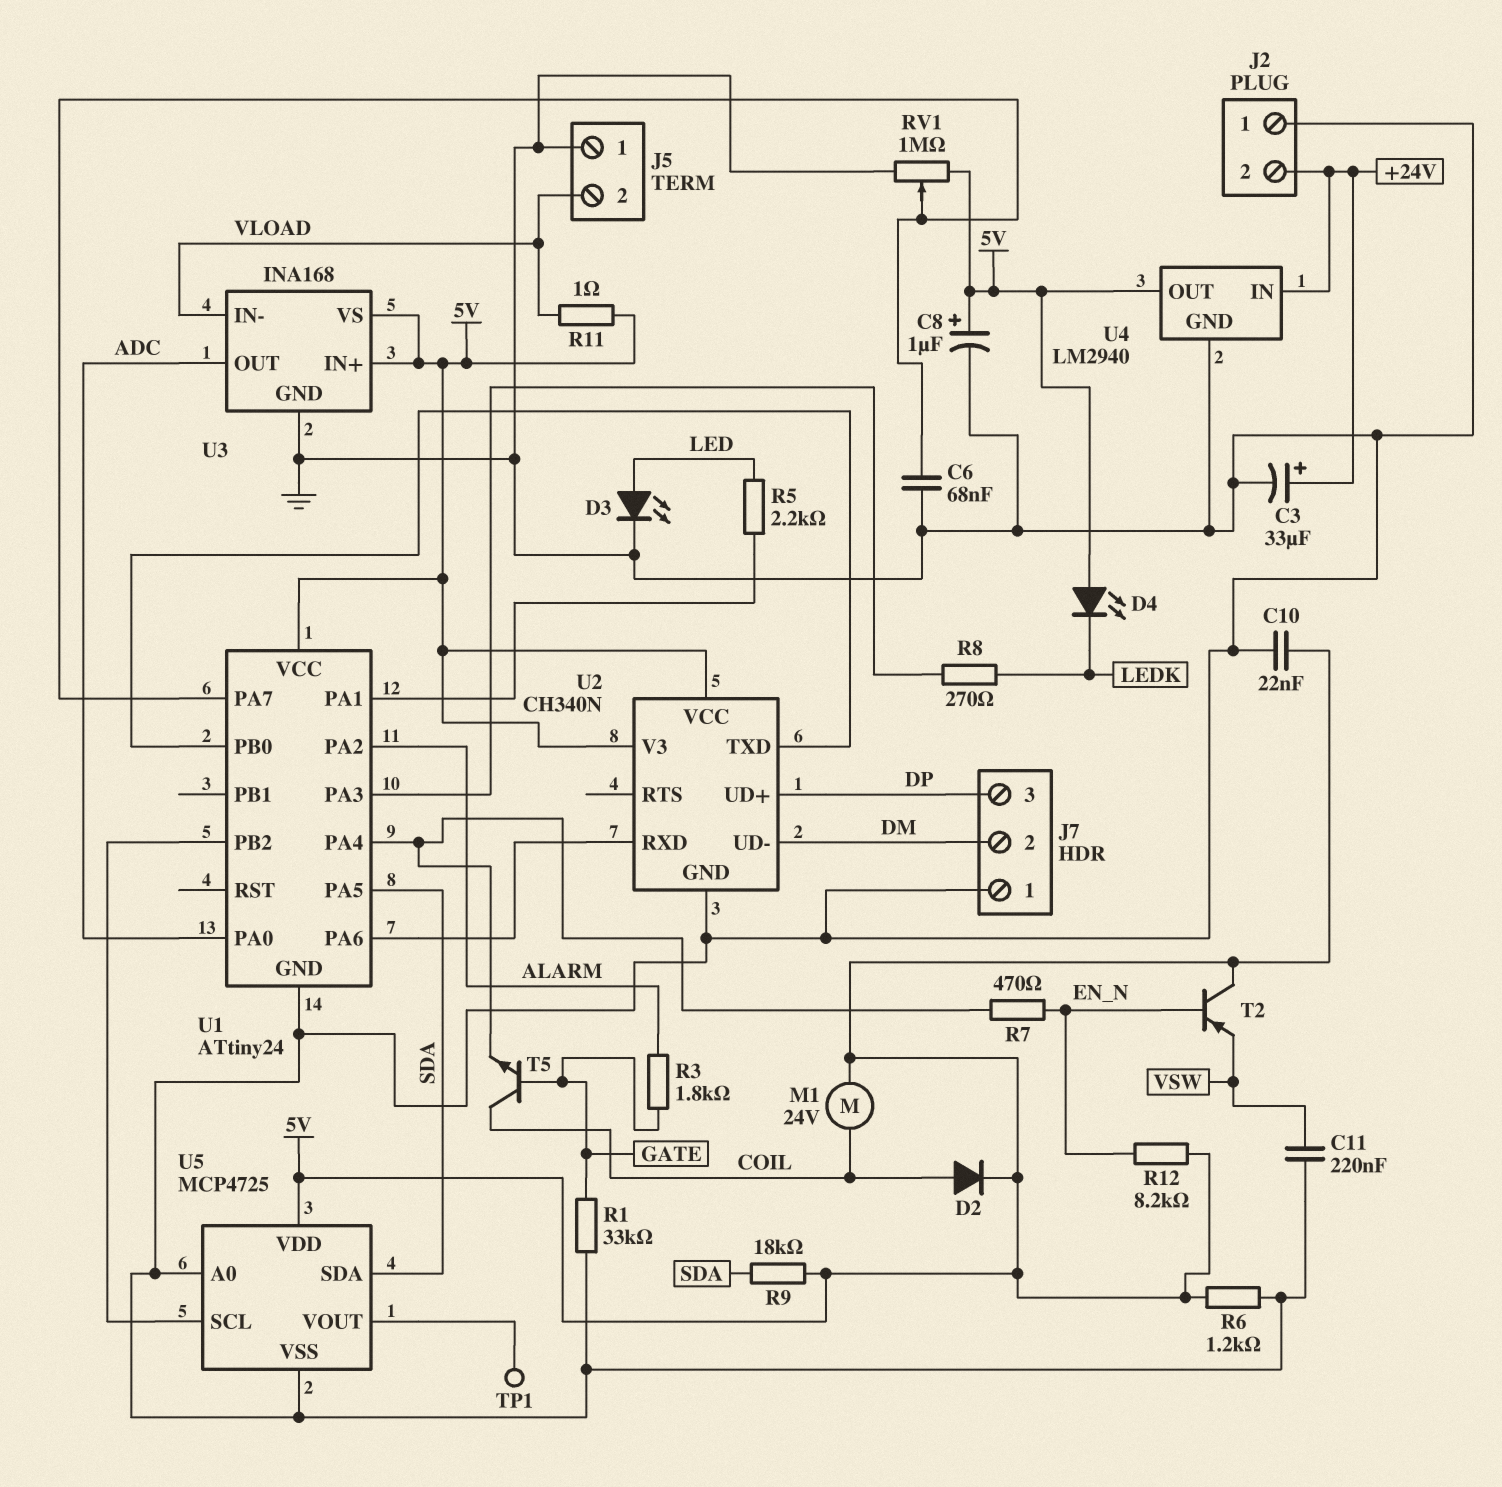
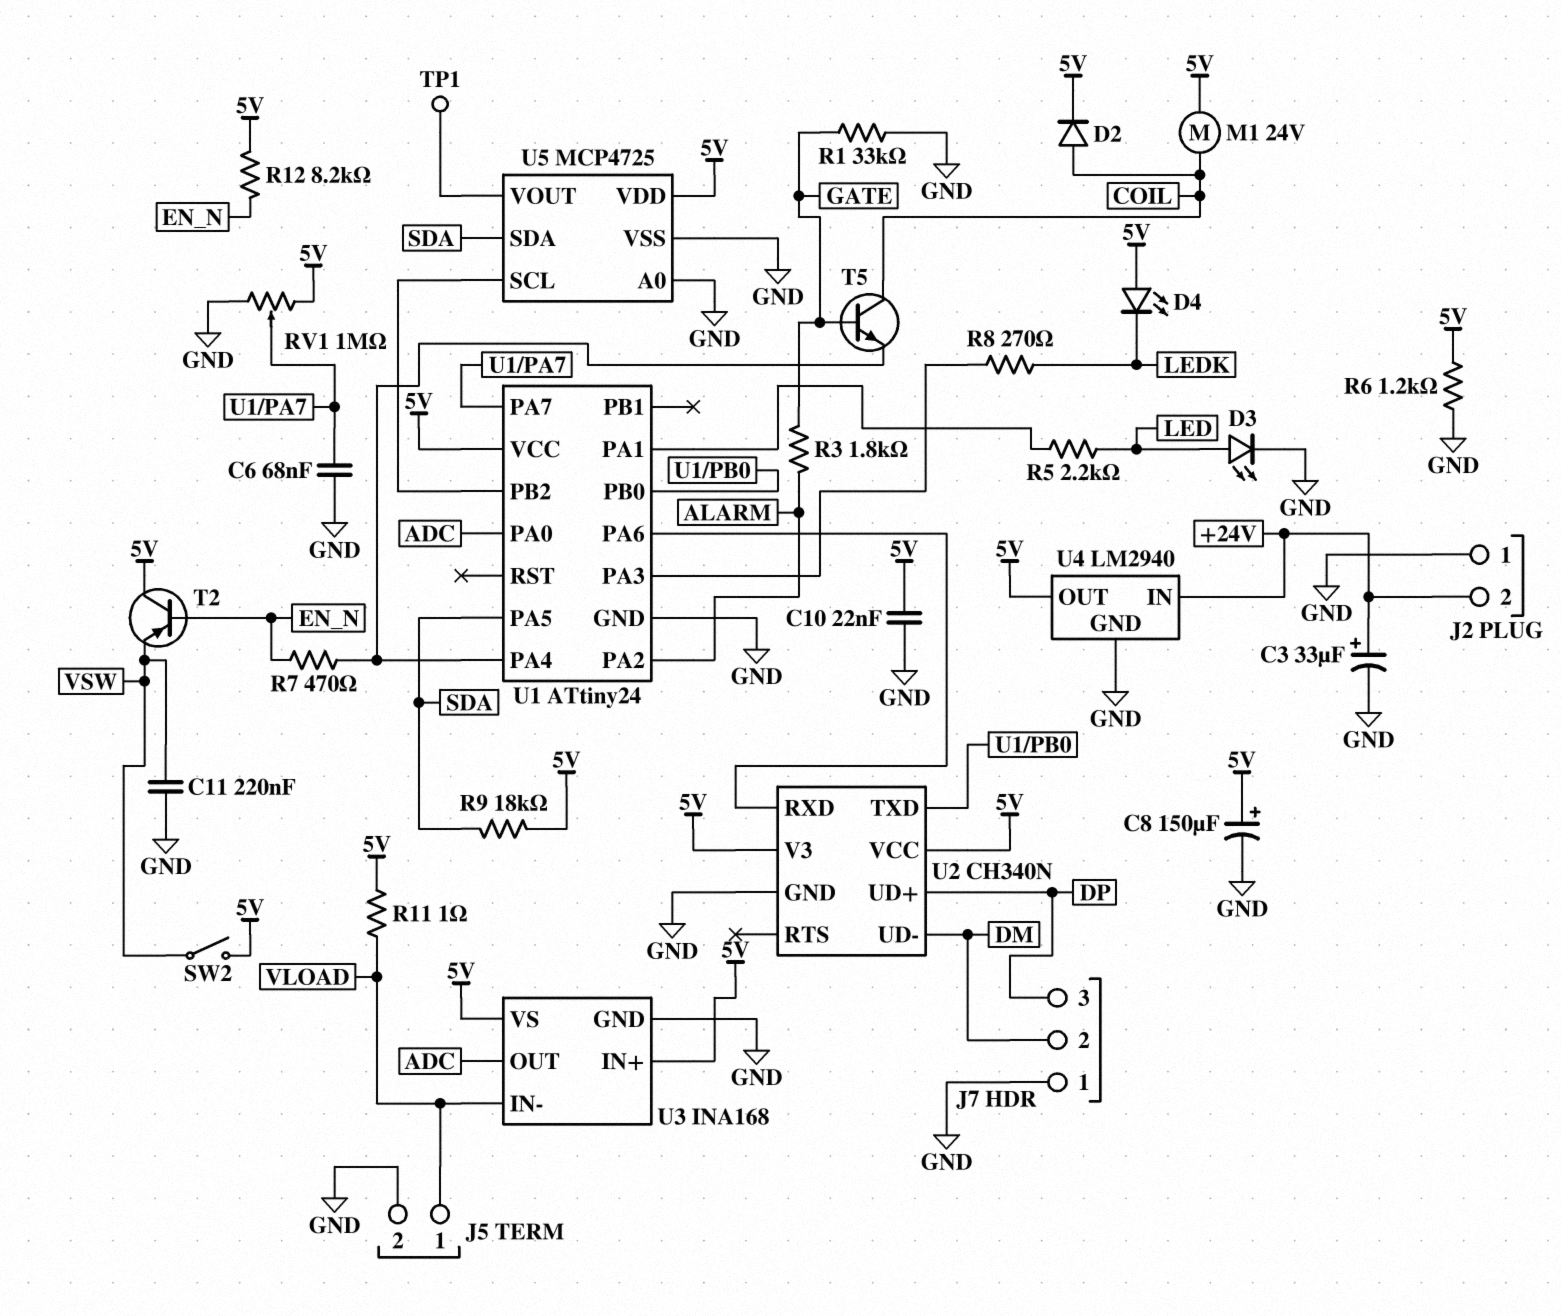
C8: 1uF (plus 5V, minus GND) -> 150uF (plus 5V, minus GND)
J5 pin 1: GND -> VLOAD
J5 pin 2: VLOAD -> GND
SW2: none -> switch (5V, VSW)

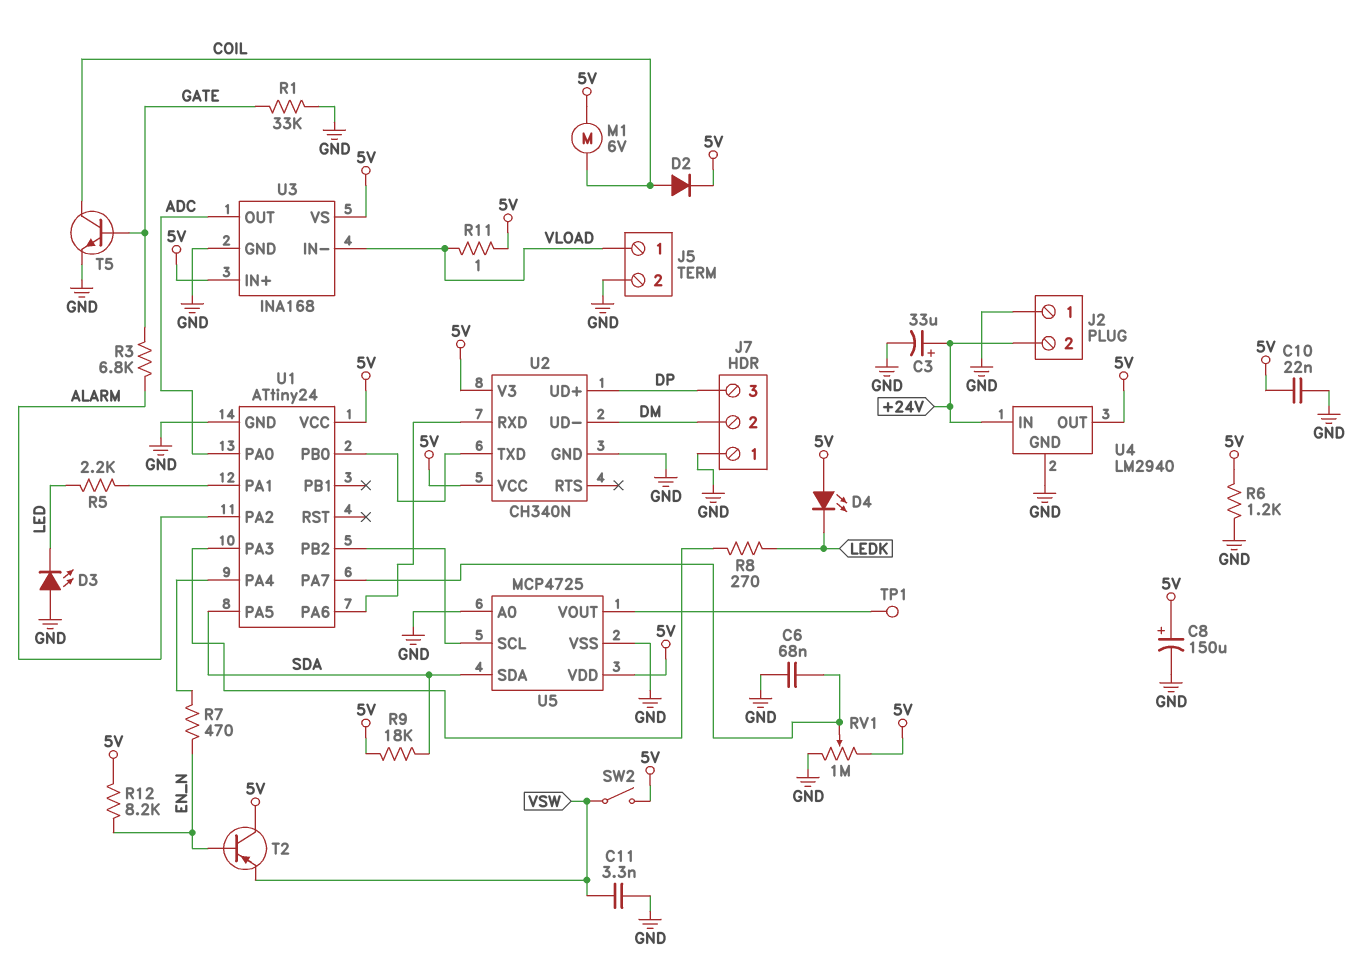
C11: 220nF (GND, VSW) -> 3.3nF (GND, VSW)
D3: LED (A LED, K GND) -> LED (A GND, K LED)
M1: motor 24V (5V, COIL) -> motor 6V (5V, COIL)
R3: 1.8k (ALARM, GATE) -> 6.8k (ALARM, GATE)
T5: NPN (B GATE, C COIL, E U1/PA4) -> NPN (B GATE, C COIL, E GND)

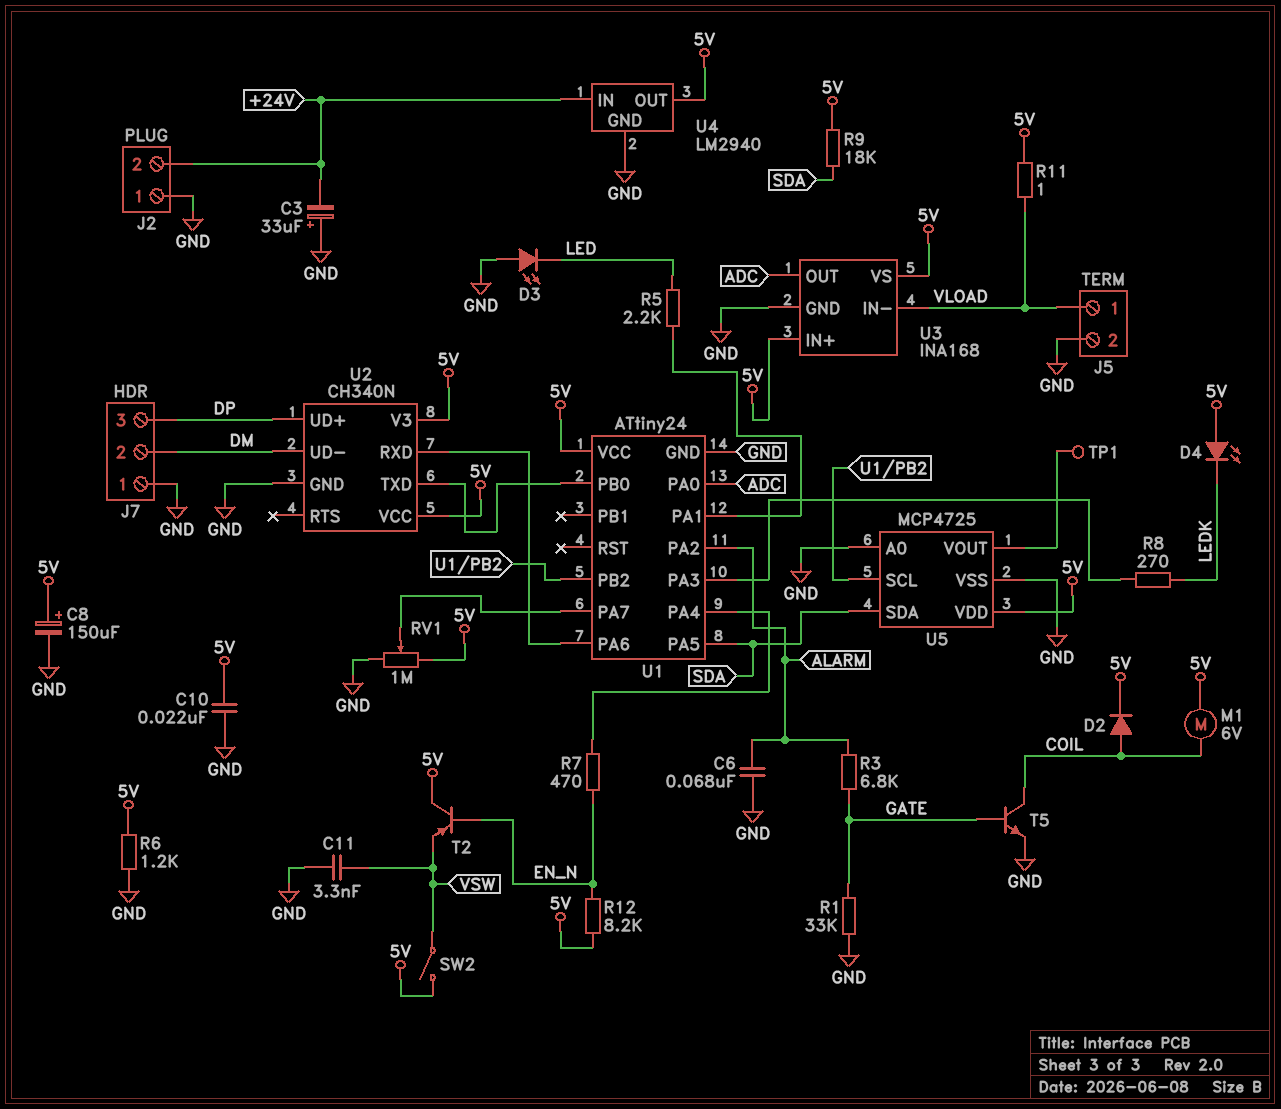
C3: 33uF (plus +24V, minus GND) -> 33uF (plus GND, minus +24V)
C6: 68nF (GND, U1/PA7) -> 68nF (ALARM, GND)

